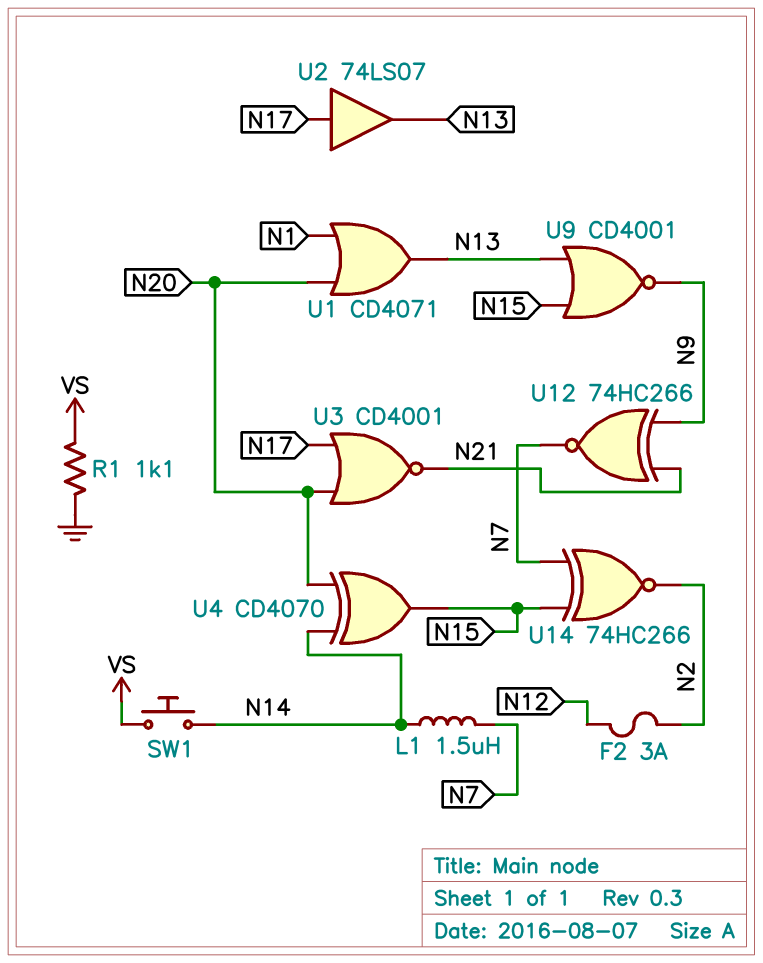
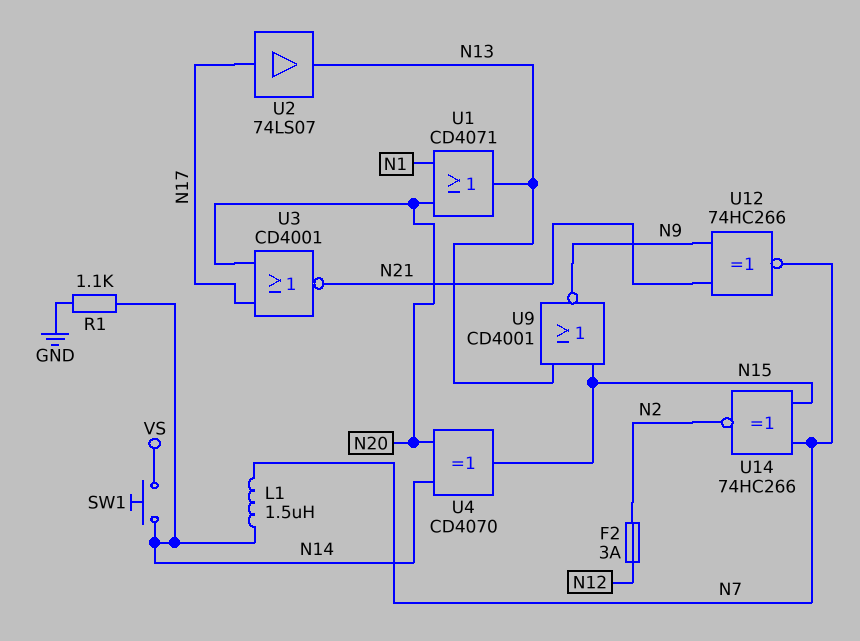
R1: 1.1k (GND, VS) -> 1.1k (GND, N14)

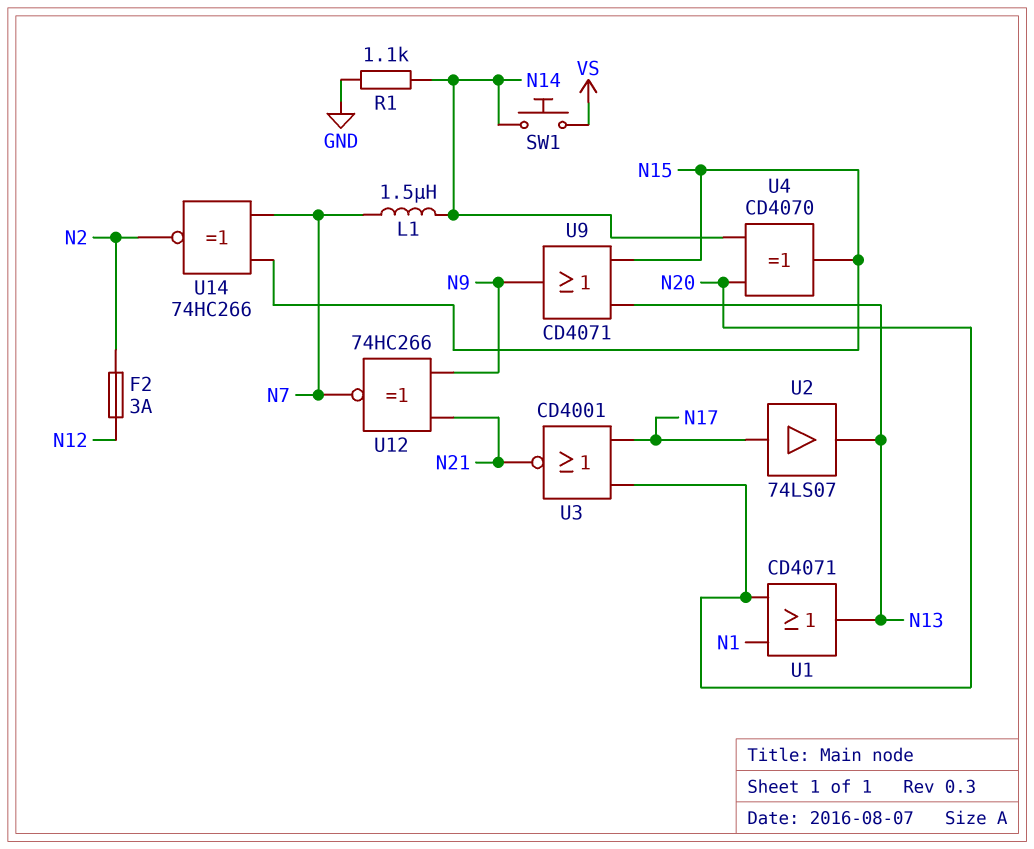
U9: NOR CD4001 (in N13, in N15, out N9) -> OR CD4071 (in N13, in N15, out N9)

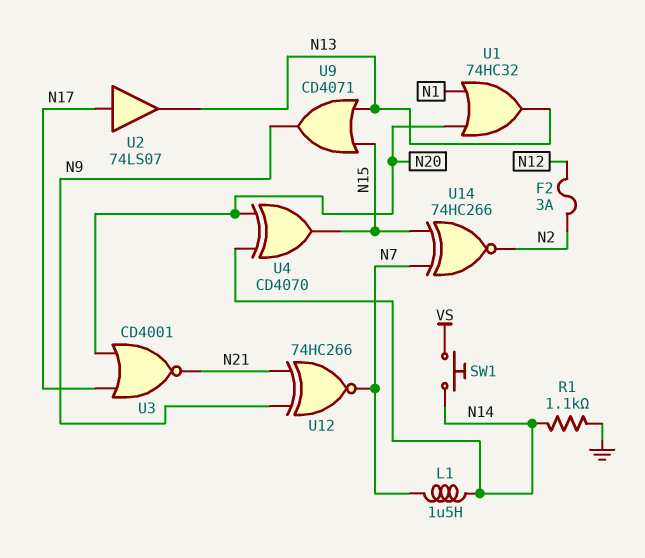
U1: OR CD4071 (in N1, in N20, out N13) -> OR 74HC32 (in N1, in N20, out N13)

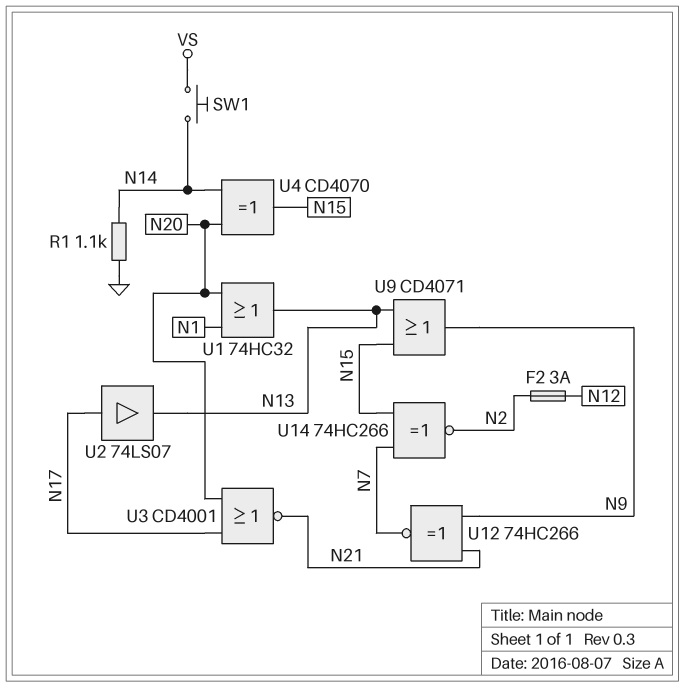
L1: 1.5uH (N7, N14) -> none

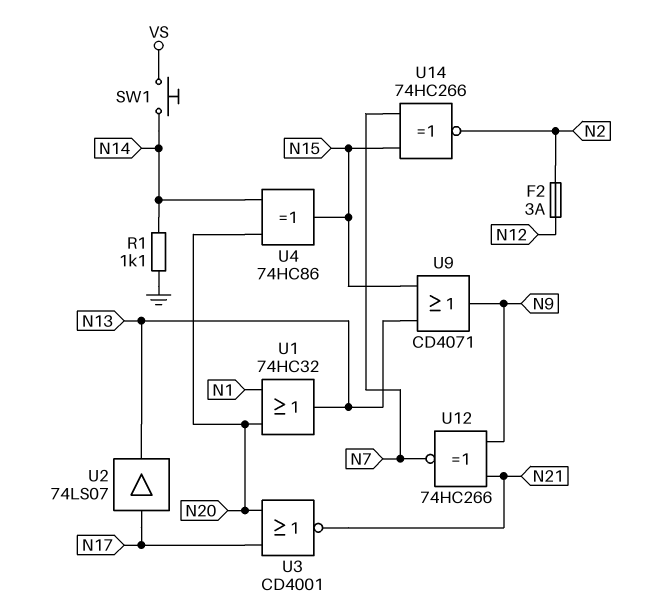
U4: XOR CD4070 (in N14, in N20, out N15) -> XOR 74HC86 (in N14, in N20, out N15)

